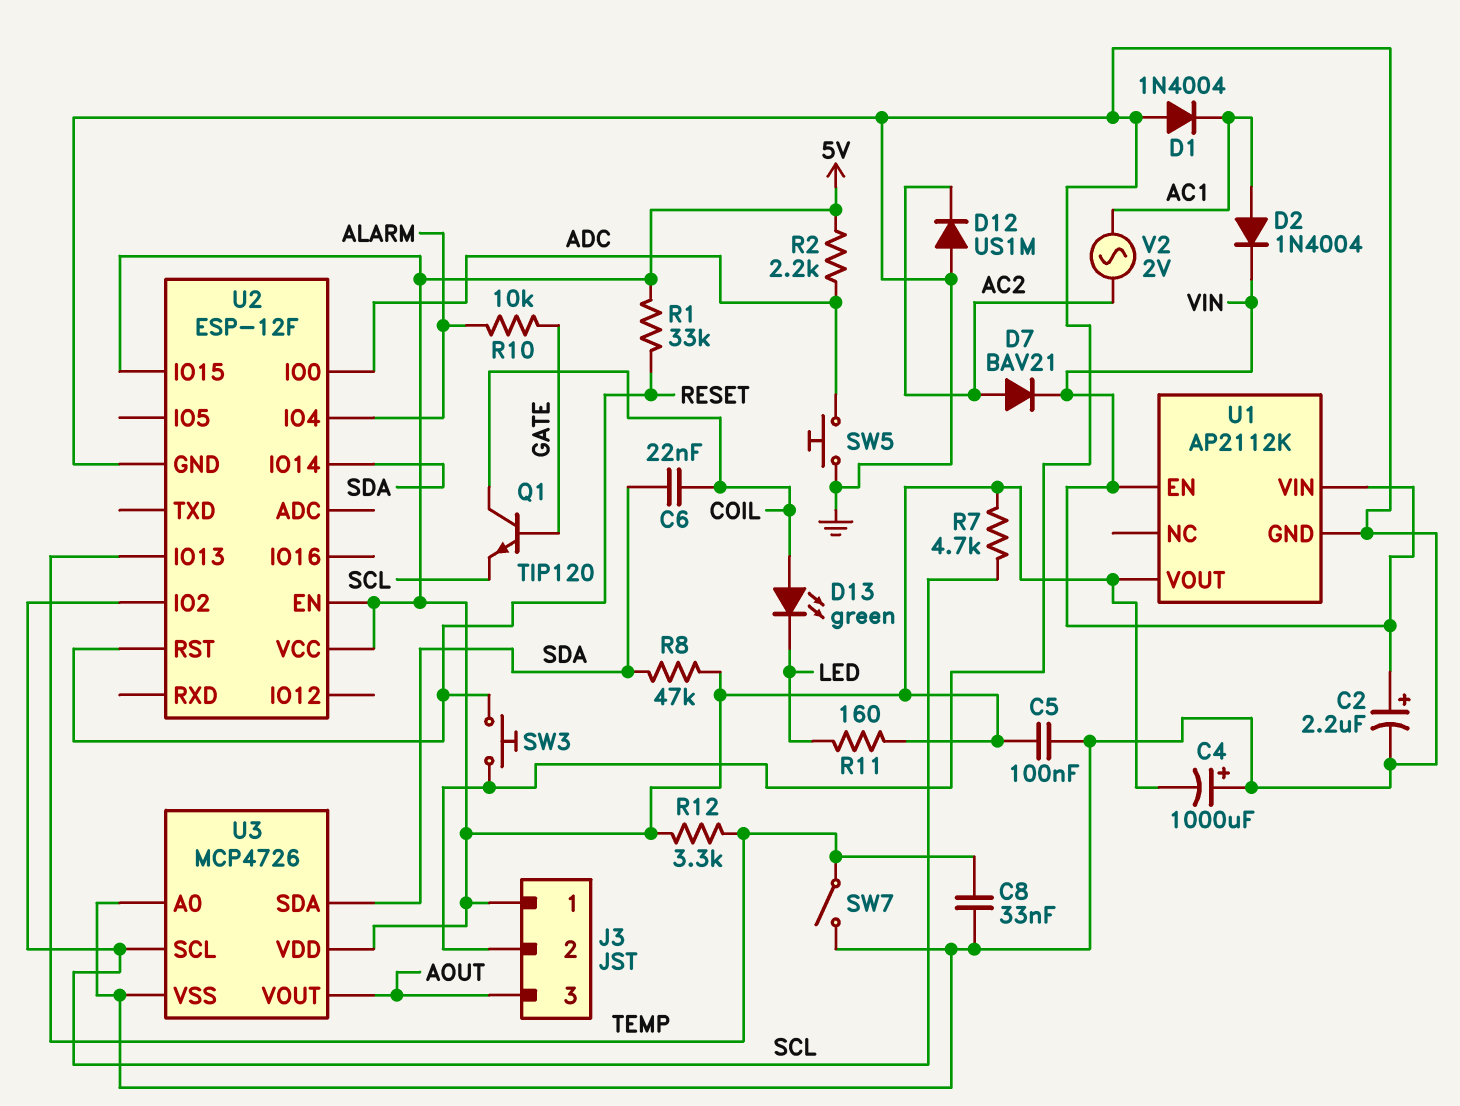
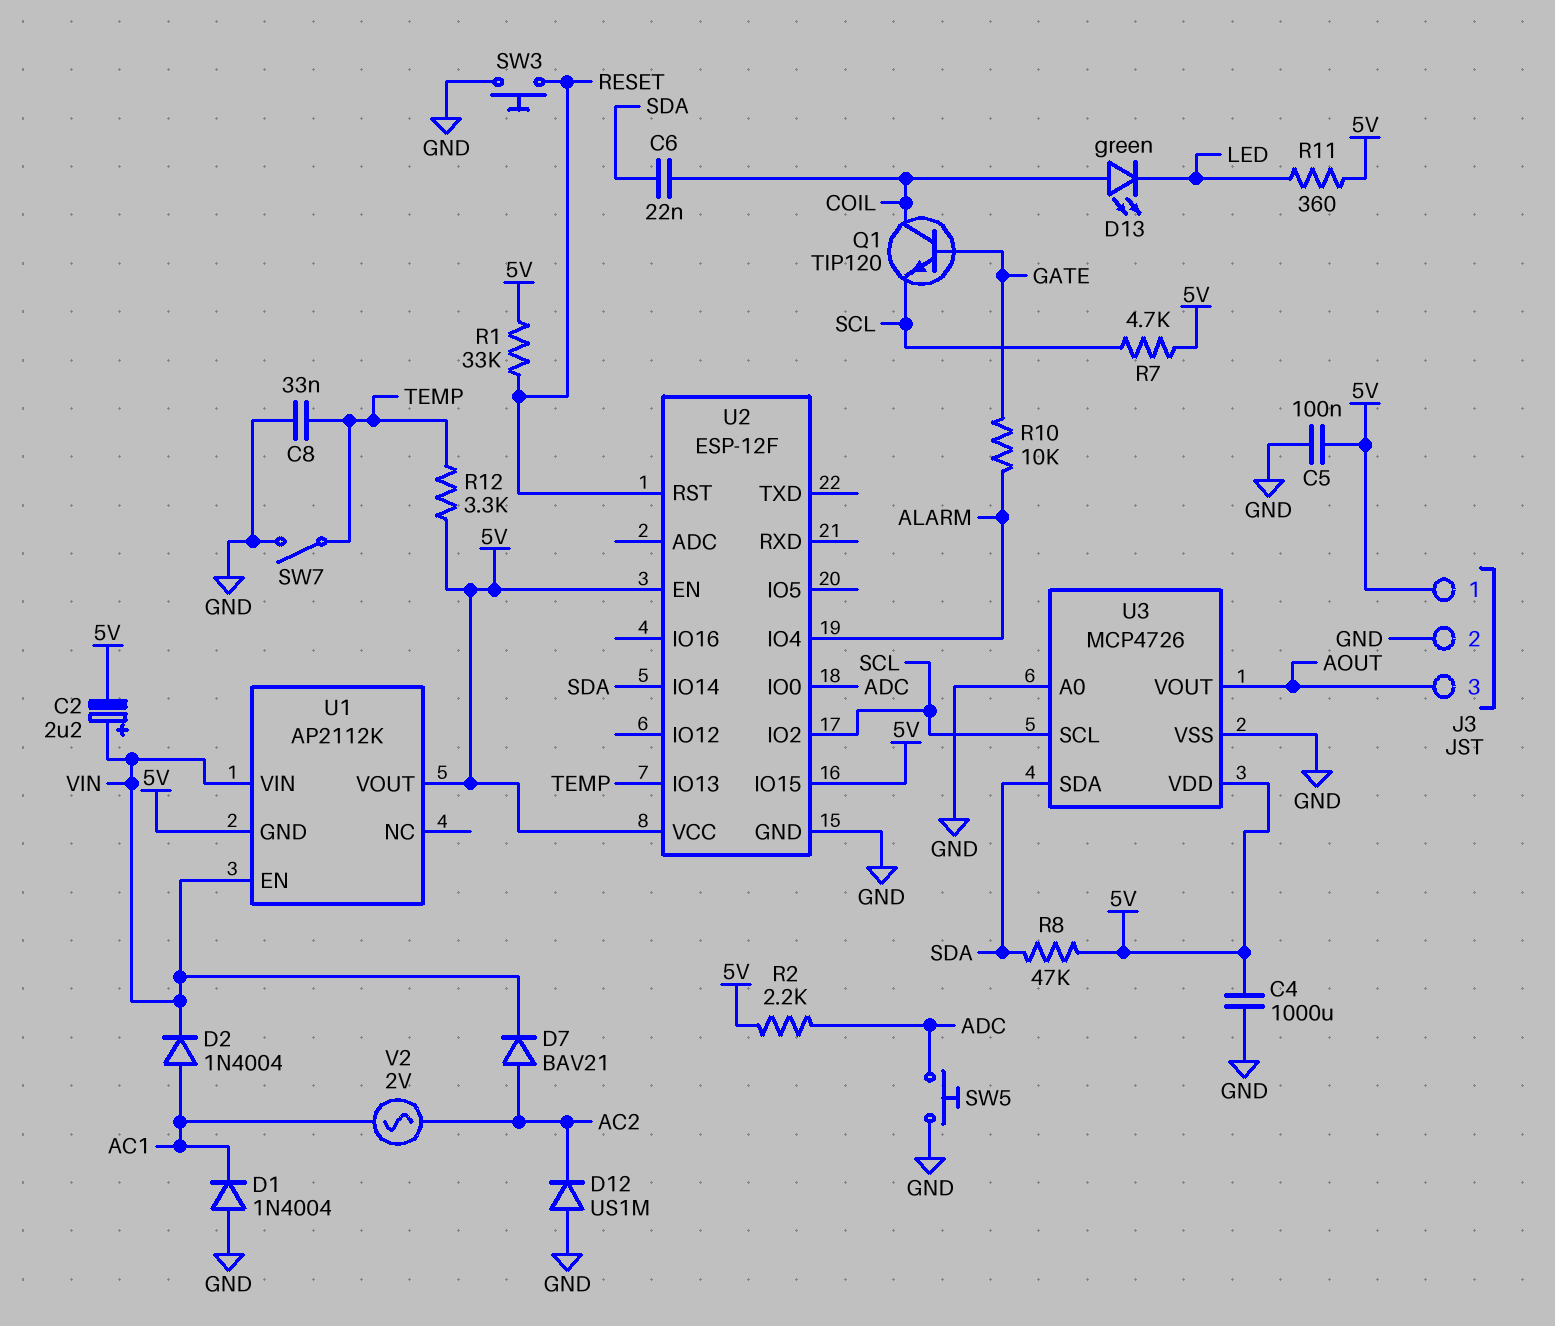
C2: 2.2uF (plus VIN, minus GND) -> 2.2uF (plus VIN, minus 5V)
C4: 1000uF (plus GND, minus 5V) -> 1000uF (5V, GND)
R11: 160 (5V, LED) -> 360 (5V, LED)
U1 pin GND: GND -> 5V

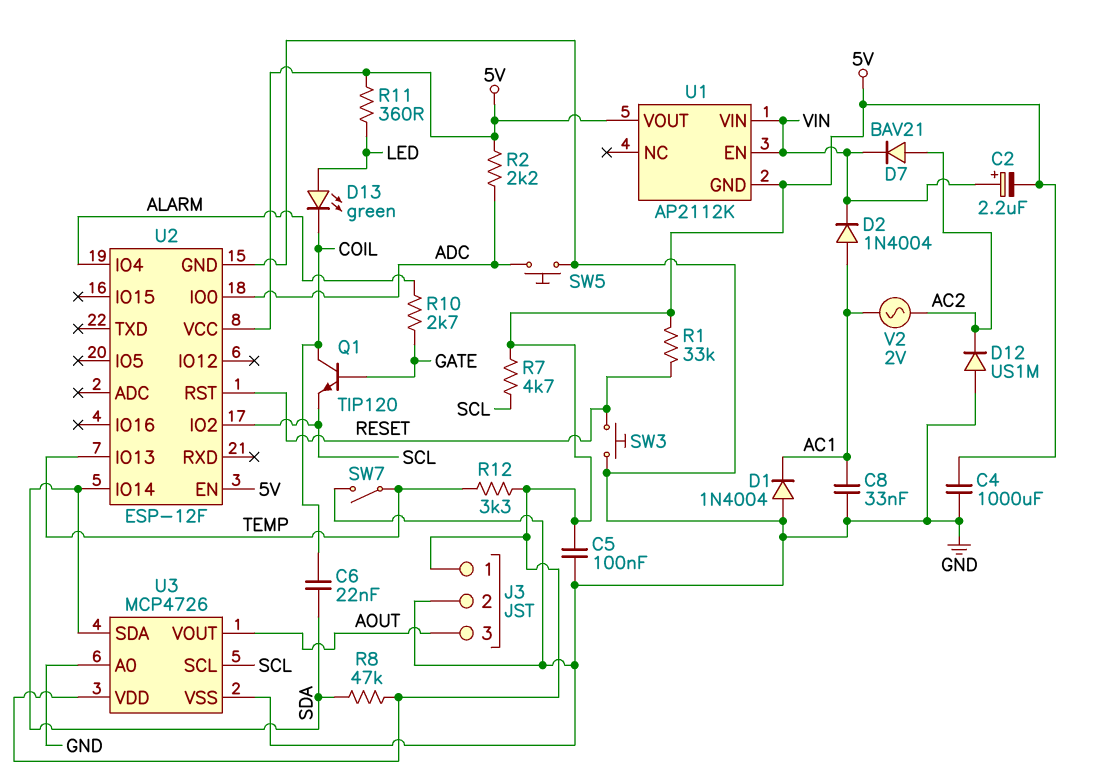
C8: 33nF (GND, TEMP) -> 33nF (AC1, GND)
D13: LED green (A COIL, K LED) -> LED green (A LED, K COIL)
R10: 10k (ALARM, GATE) -> 2.7k (ALARM, GATE)
U2 pin IO15: 5V -> none

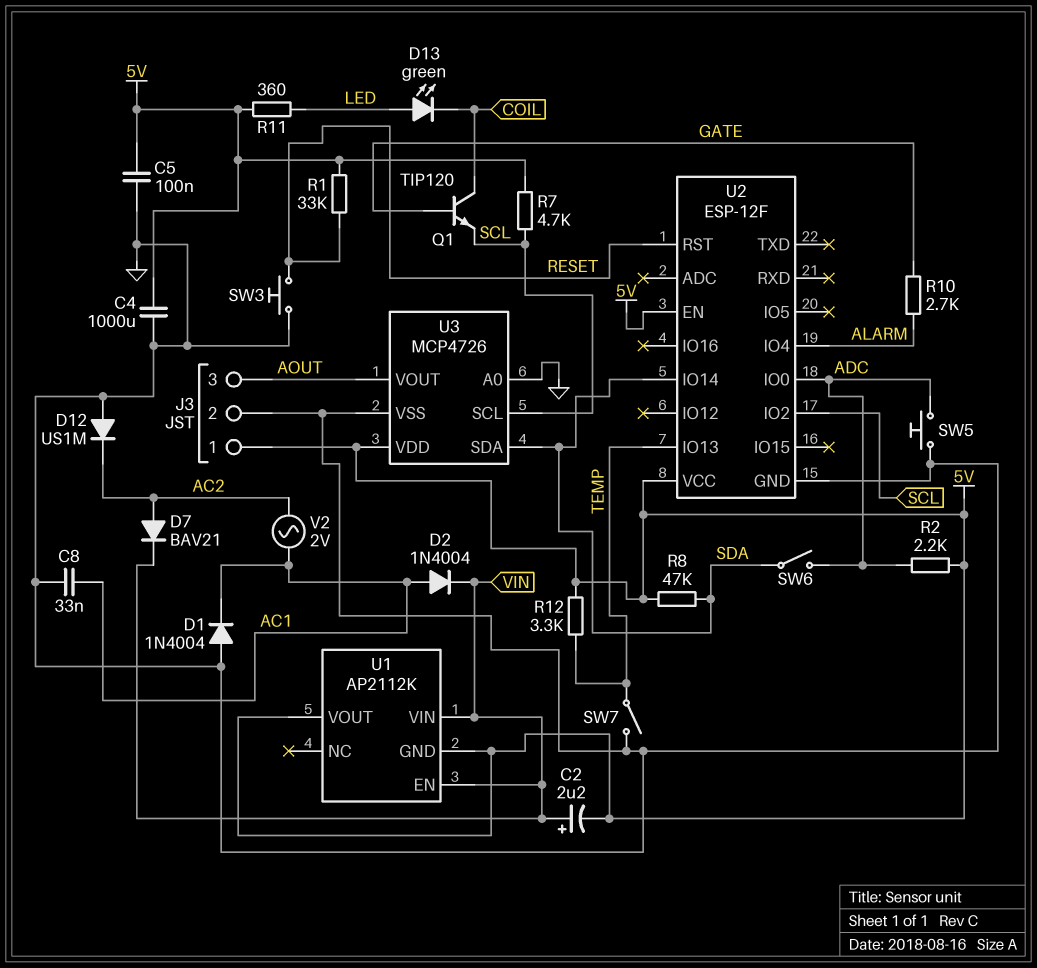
C6: 22nF (COIL, SDA) -> none
SW6: none -> switch (ADC, SDA)

